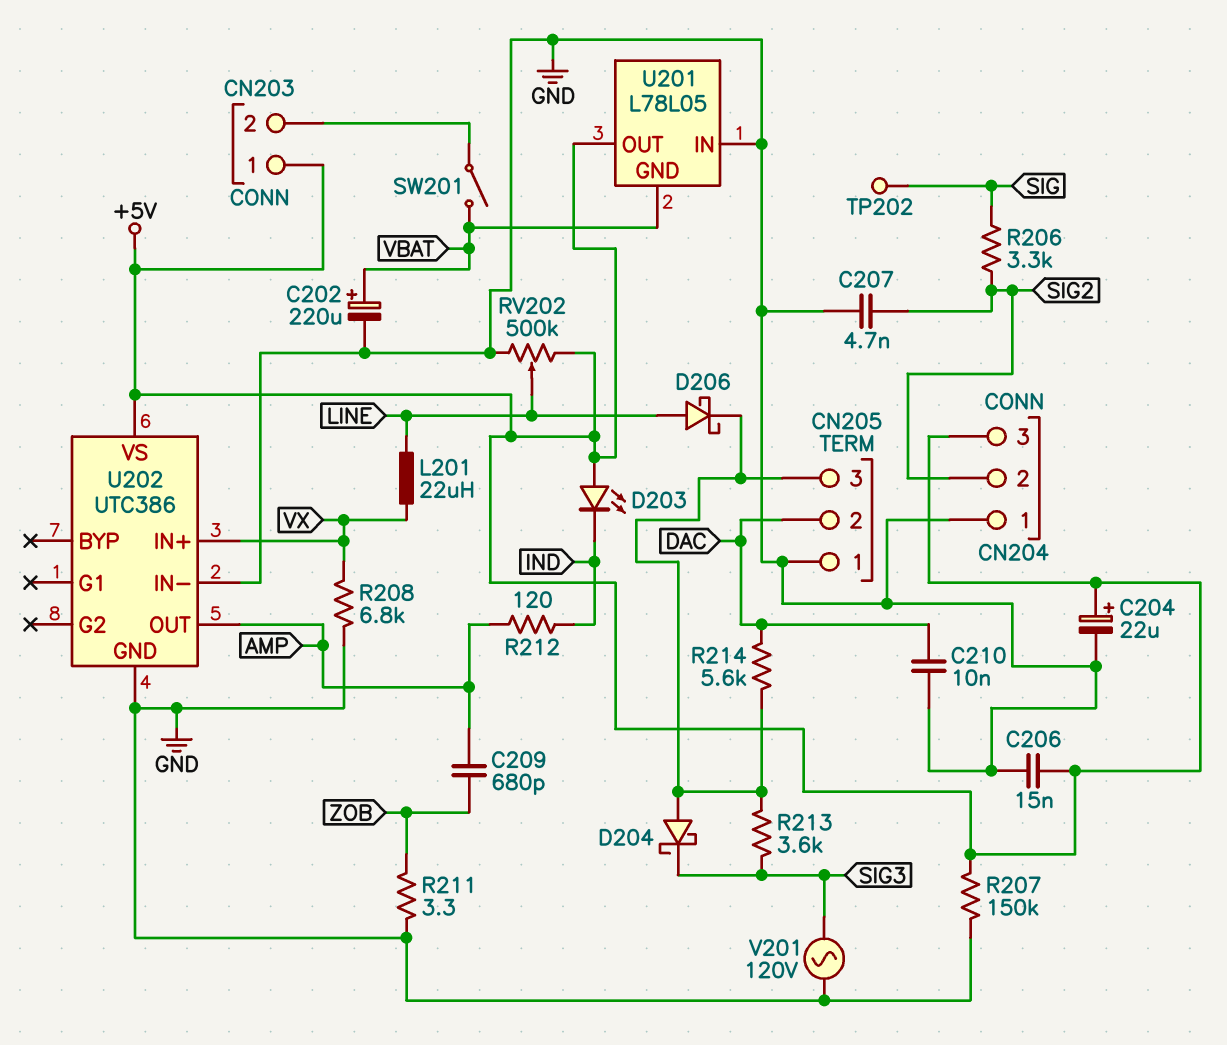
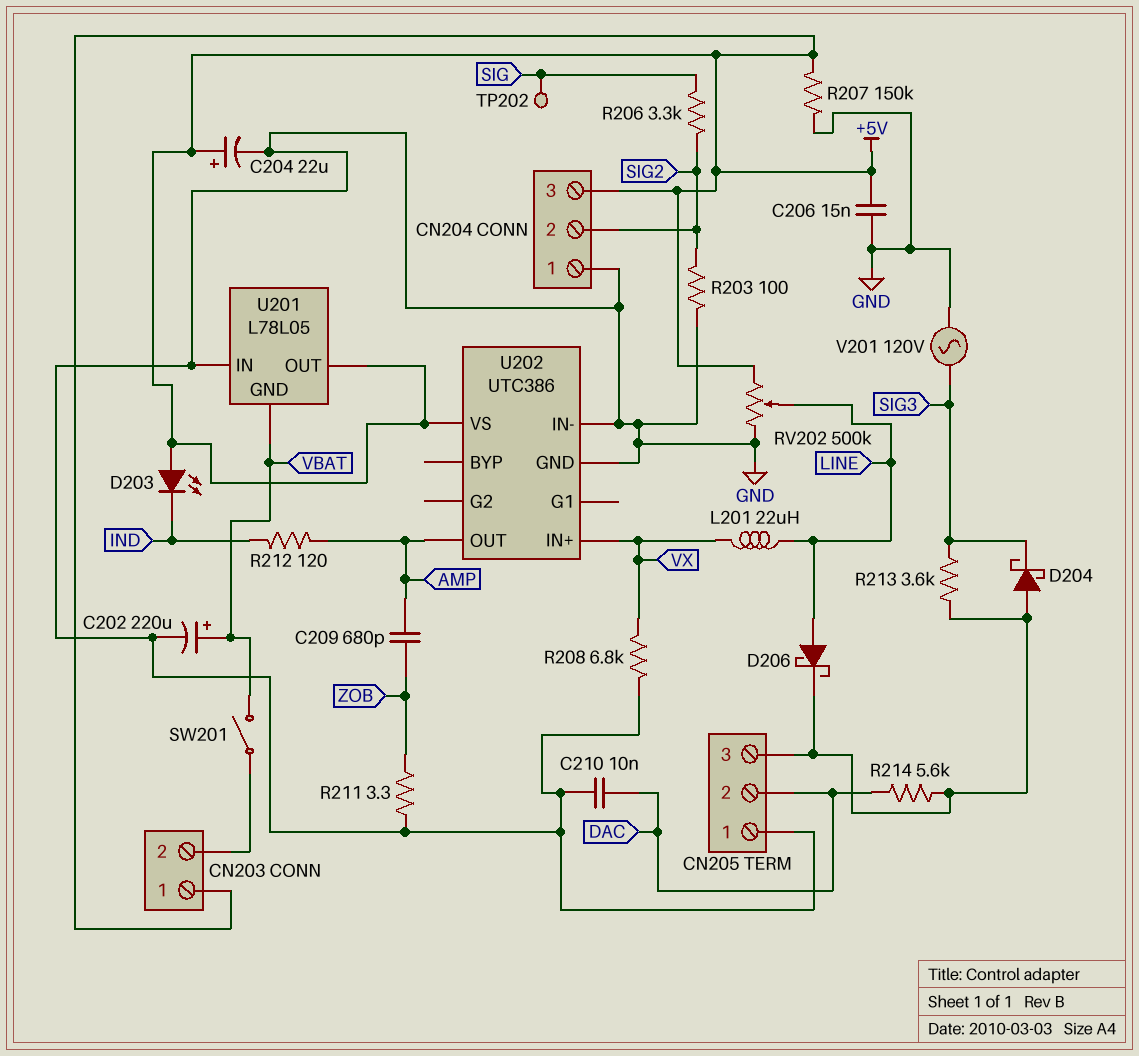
C207: 4.7nF (GND, SIG2) -> none
R203: none -> 100 (GND, SIG2)

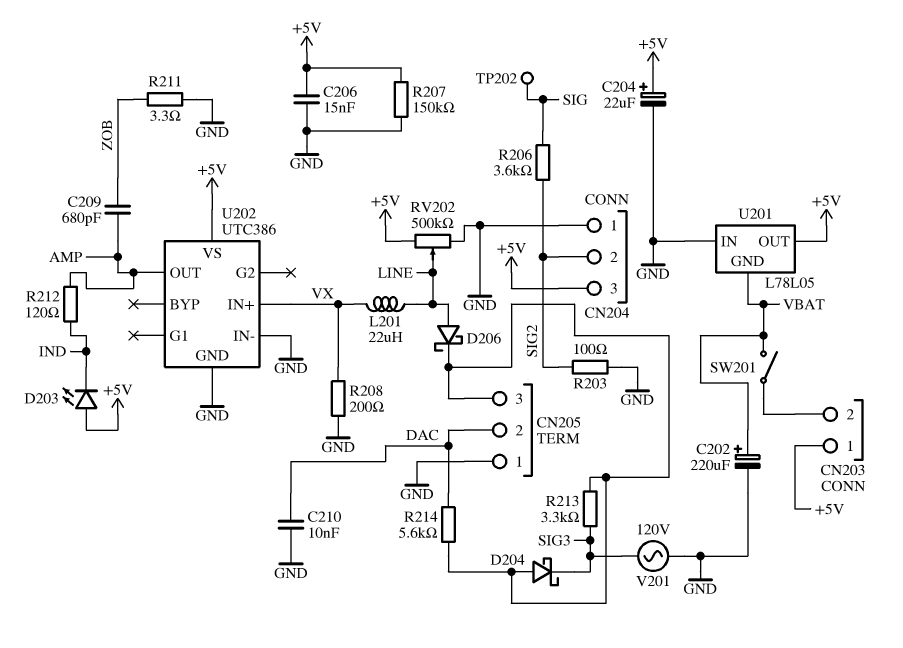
R206: 3.3k (SIG, SIG2) -> 3.6k (SIG, SIG2)
R208: 6.8k (GND, VX) -> 200 (GND, VX)
R213: 3.6k (CN205/3, SIG3) -> 3.3k (CN205/3, SIG3)

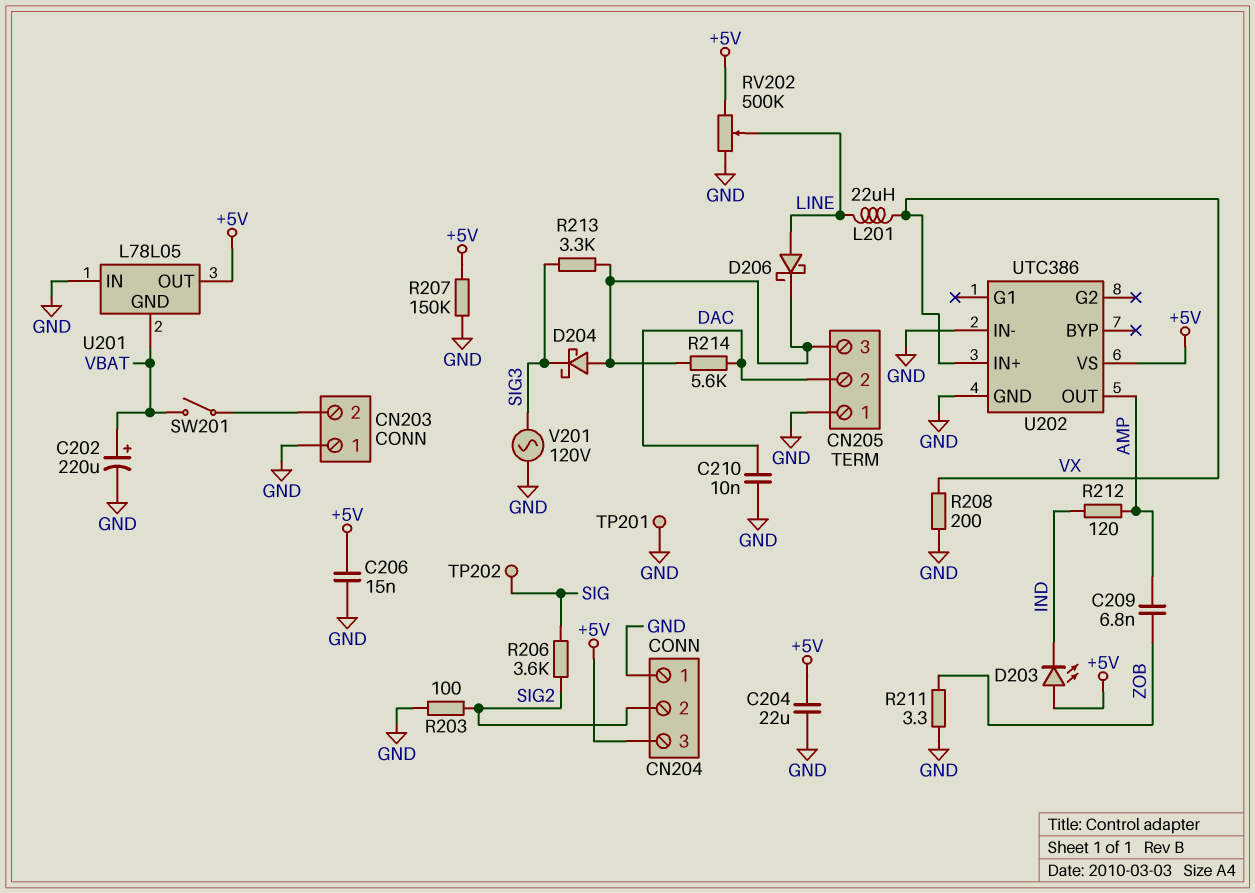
C204: 22uF (plus +5V, minus GND) -> 22uF (+5V, GND)
C209: 680pF (AMP, ZOB) -> 6.8nF (AMP, ZOB)
CN203 pin 1: +5V -> GND
TP201: none -> test point (GND)

